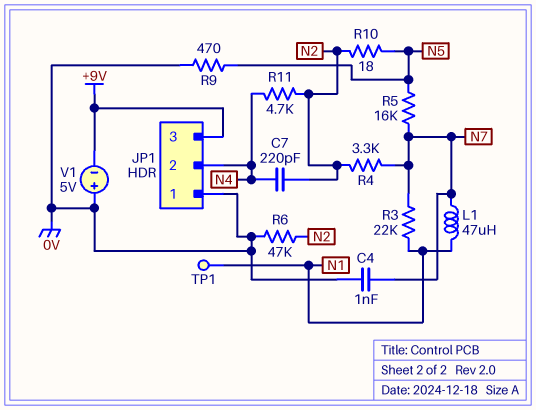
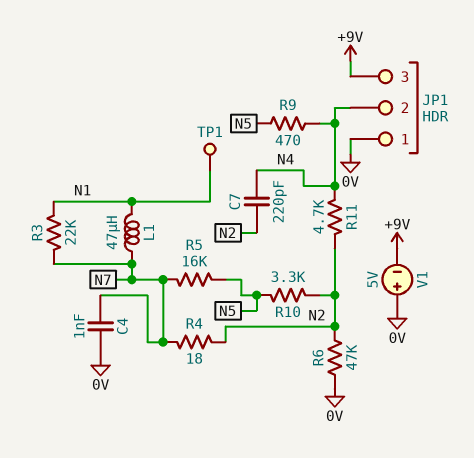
R4: 3.3k (N2, N7) -> 18 (N2, N7)
R9: 470 (0V, N5) -> 470 (N4, N5)
R10: 18 (N2, N5) -> 3.3k (N2, N5)

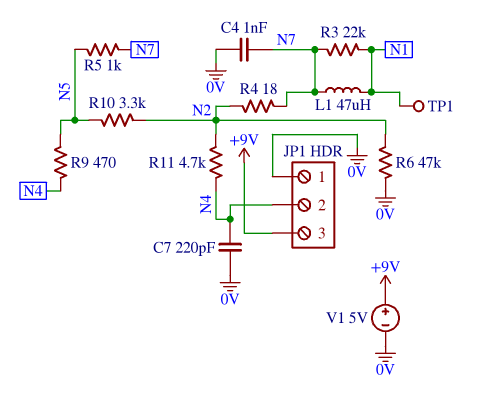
C7: 220pF (N2, N4) -> 220pF (0V, N4)
R5: 16k (N5, N7) -> 1k (N5, N7)
V1: 5V (plus 0V, minus +9V) -> 5V (plus +9V, minus 0V)

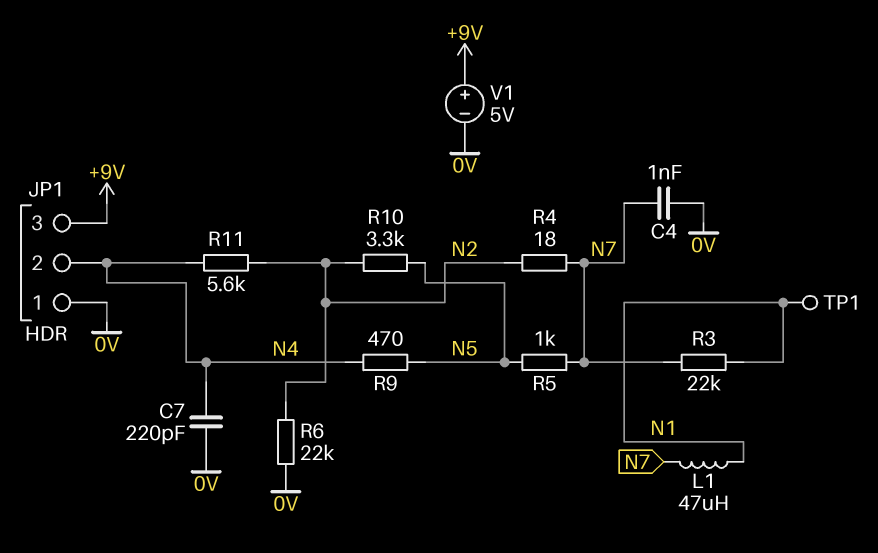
R6: 47k (0V, N2) -> 22k (0V, N2)
R11: 4.7k (N2, N4) -> 5.6k (N2, N4)

